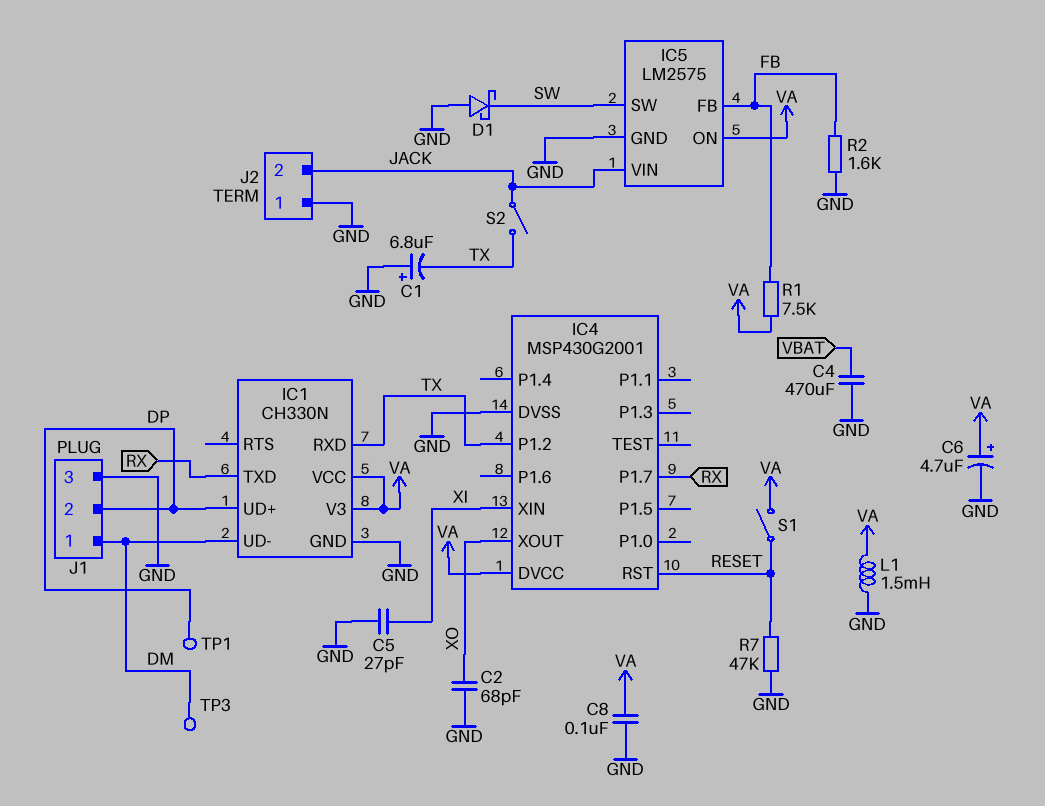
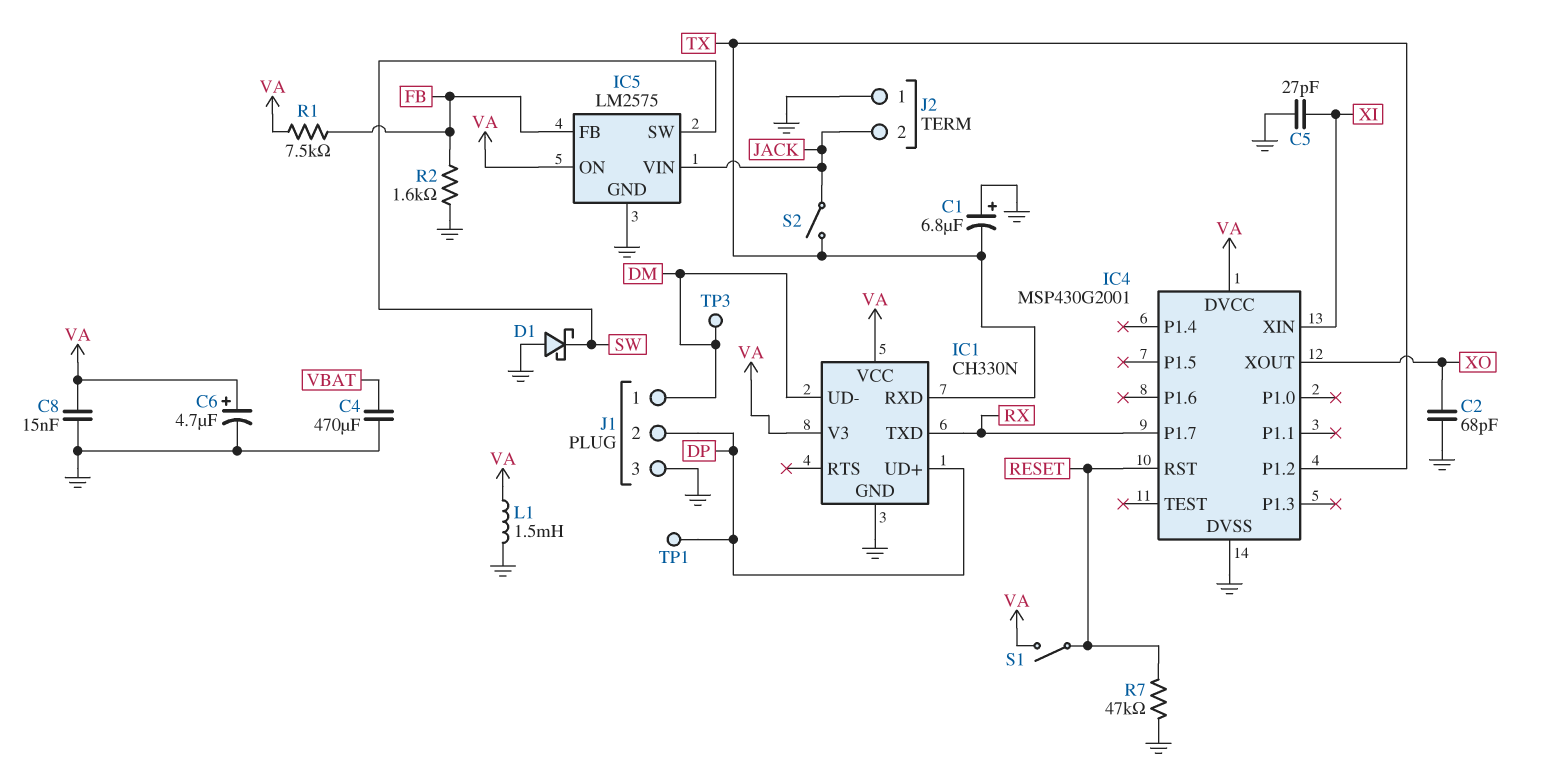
C8: 100nF (GND, VA) -> 15nF (GND, VA)

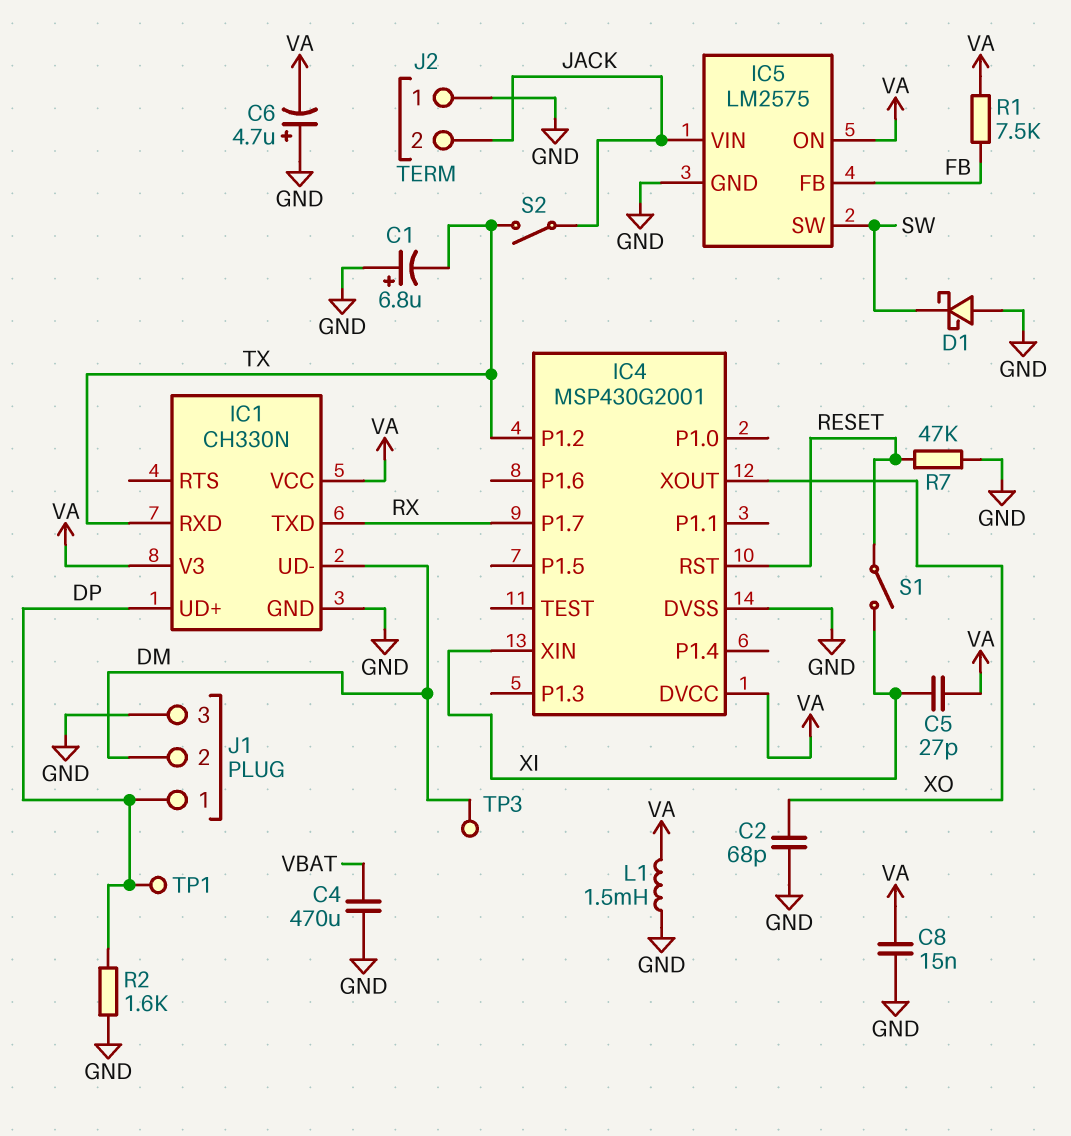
C5: 27pF (GND, XI) -> 27pF (VA, XI)
C6: 4.7uF (plus VA, minus GND) -> 4.7uF (plus GND, minus VA)
J1 pin 1: DM -> DP
J1 pin 2: DP -> DM
R2: 1.6k (FB, GND) -> 1.6k (DP, GND)
S1: switch (RESET, VA) -> switch (RESET, XI)

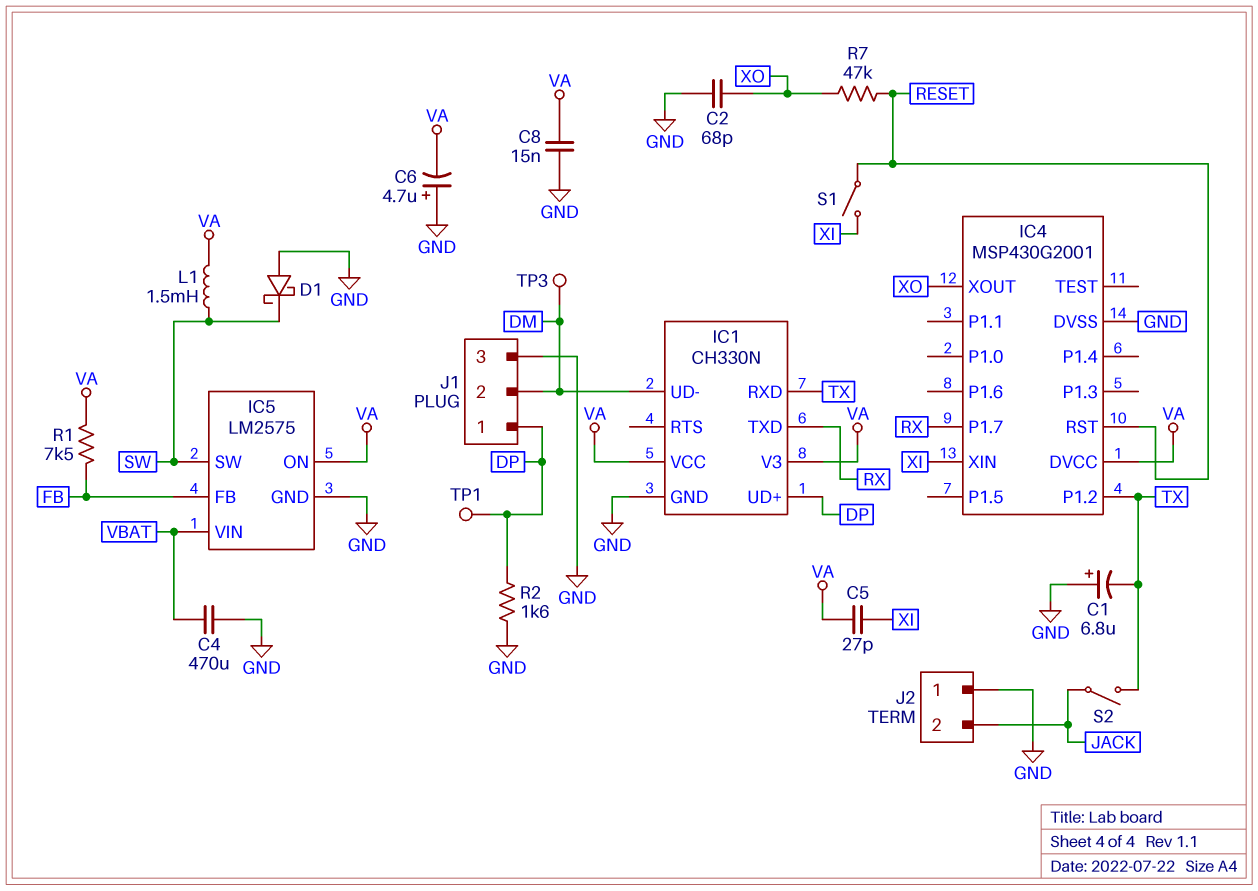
IC5 pin VIN: JACK -> VBAT
L1: 1.5mH (GND, VA) -> 1.5mH (SW, VA)
R7: 47k (GND, RESET) -> 47k (RESET, XO)

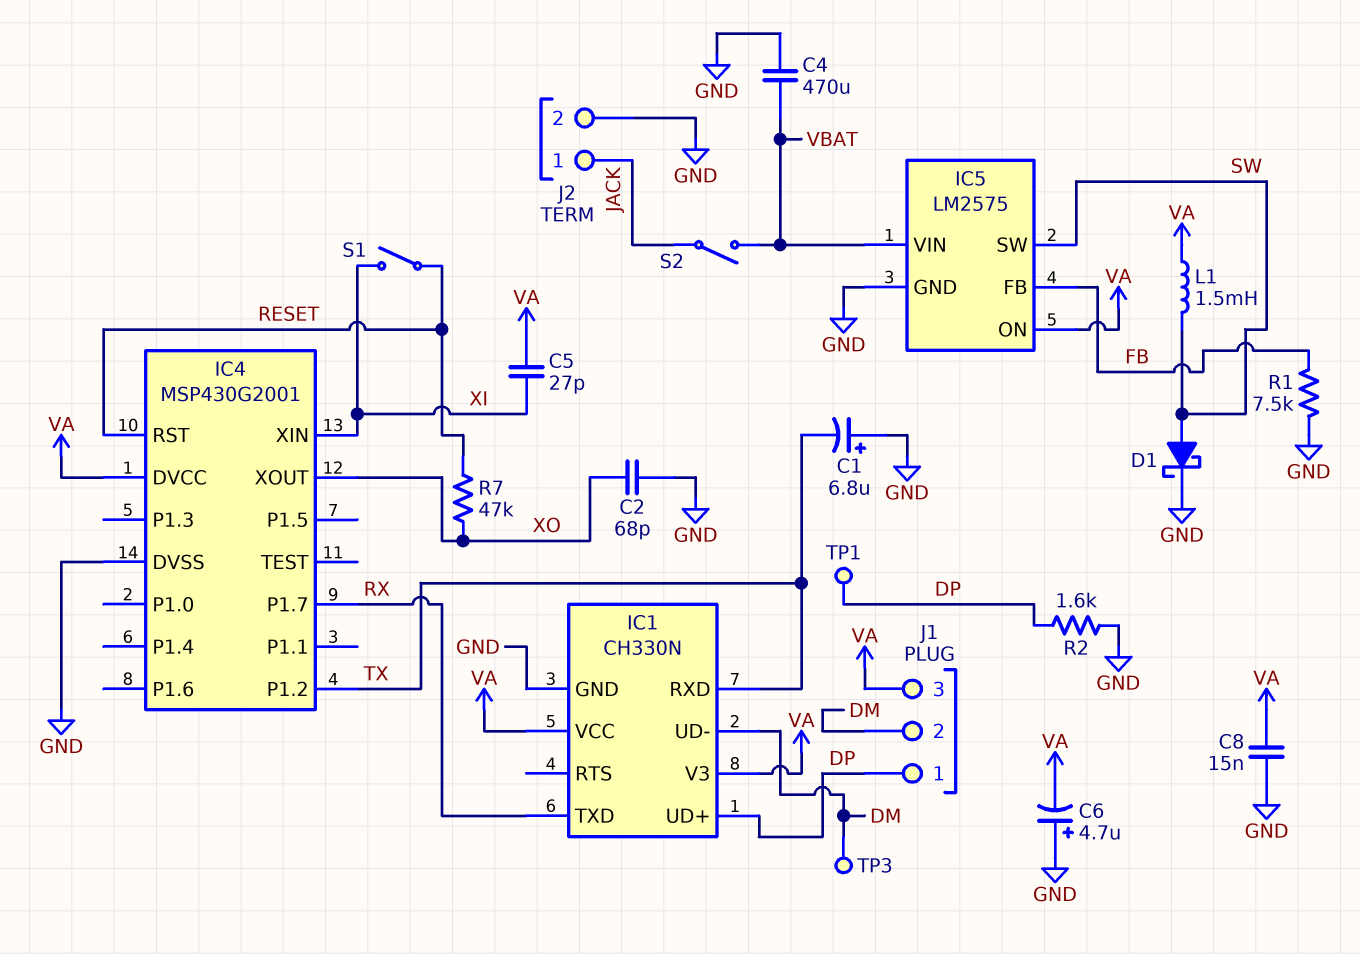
D1: schottky (A GND, K SW) -> schottky (A SW, K GND)
J1 pin 3: GND -> VA
J2 pin 1: GND -> JACK
J2 pin 2: JACK -> GND
R1: 7.5k (FB, VA) -> 7.5k (FB, GND)
S2: switch (JACK, TX) -> switch (JACK, VBAT)

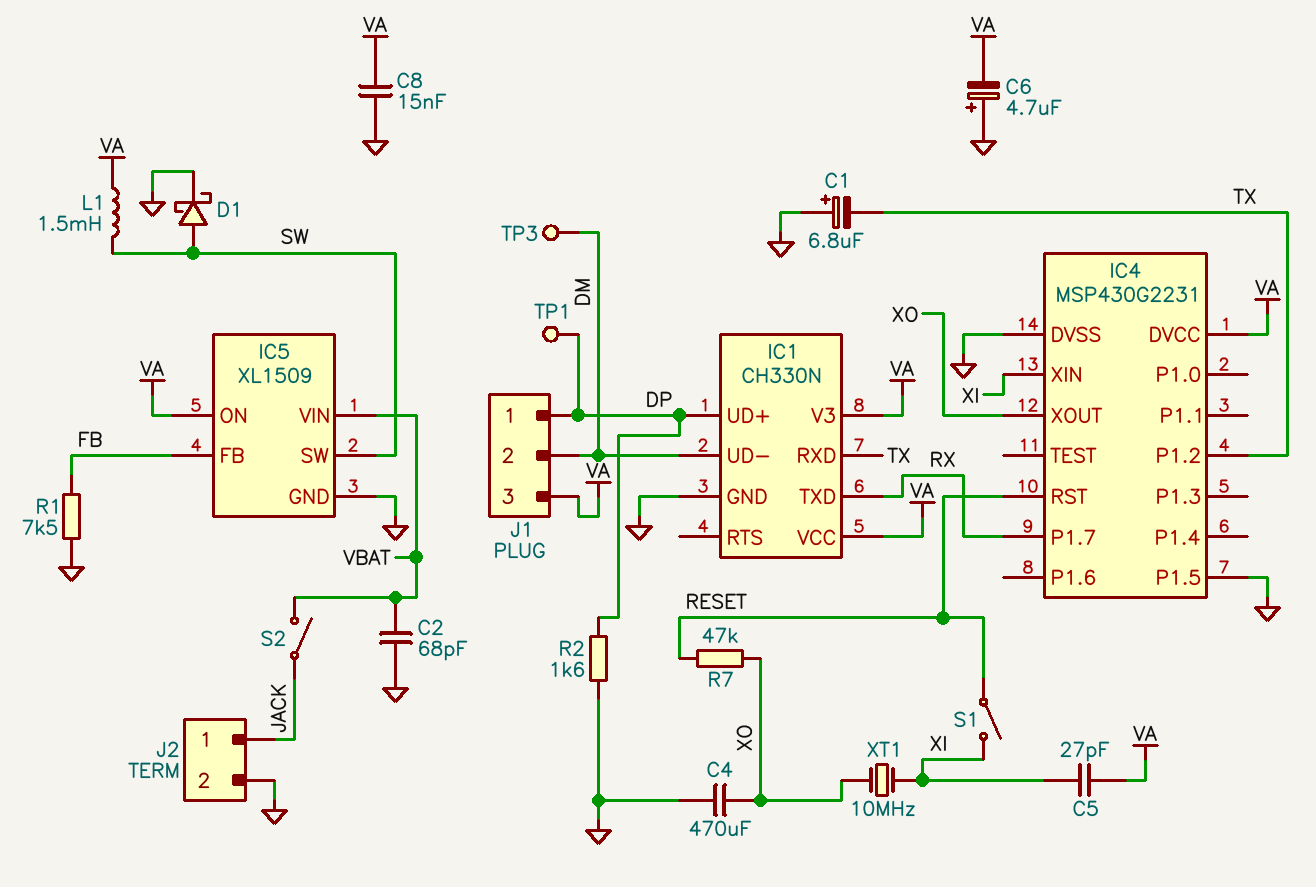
C2: 68pF (GND, XO) -> 68pF (GND, VBAT)
C4: 470uF (GND, VBAT) -> 470uF (GND, XO)
IC4: MSP430G2001 -> MSP430G2231
IC4 pin P1.5: none -> GND
IC5: LM2575 -> XL1509
XT1: none -> 10MHz (XI, XO)

